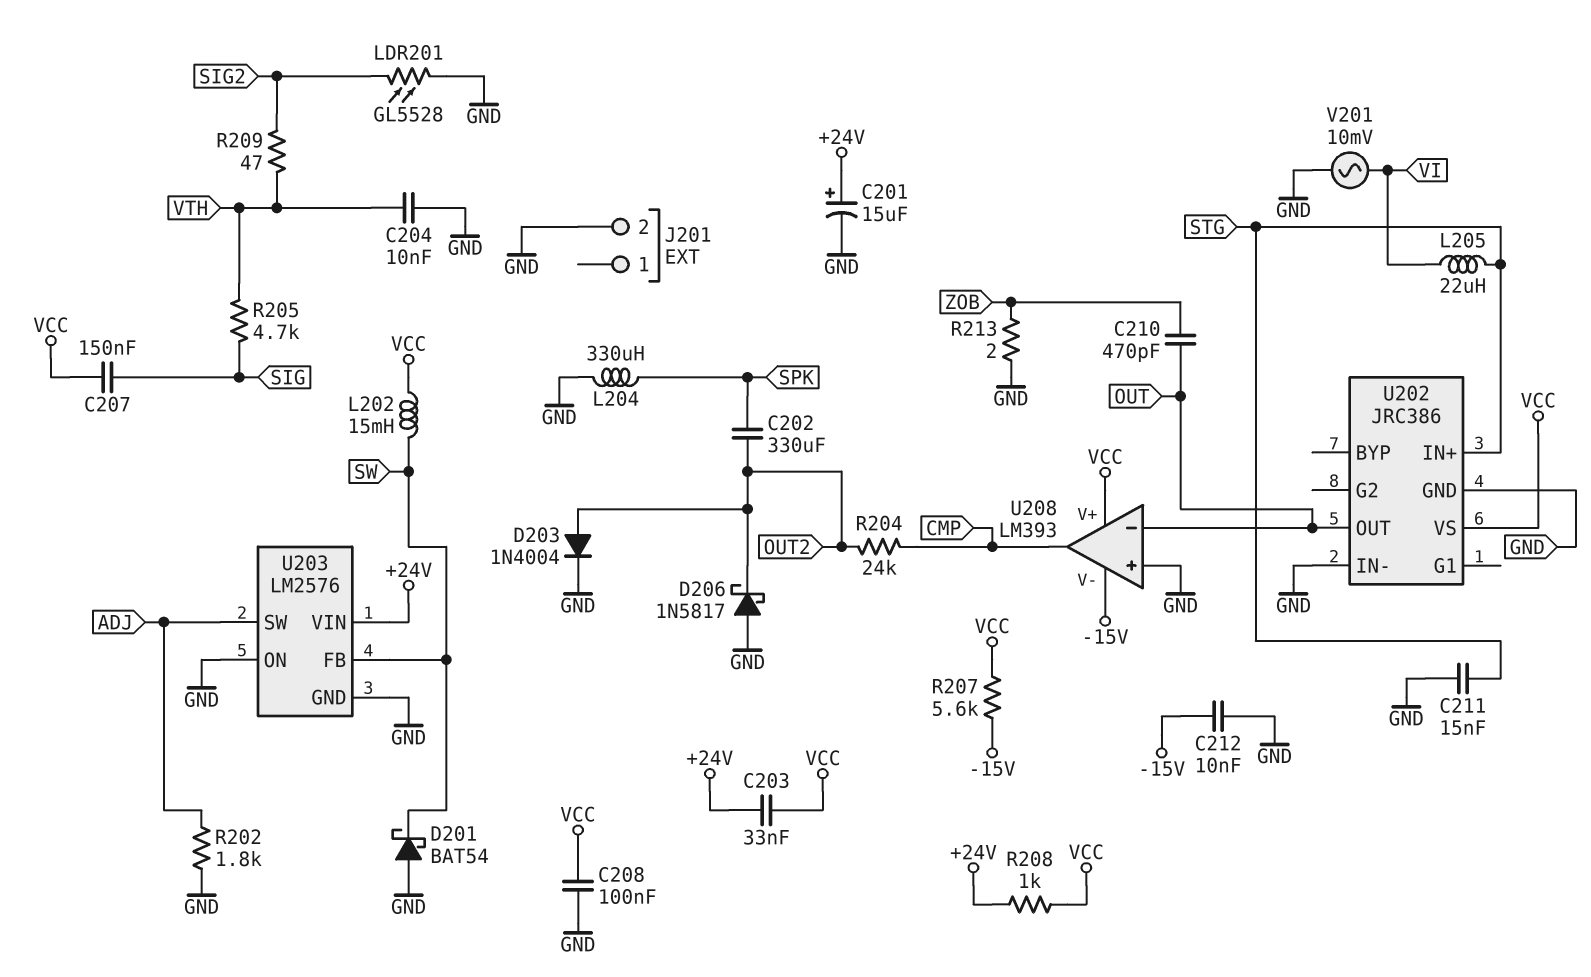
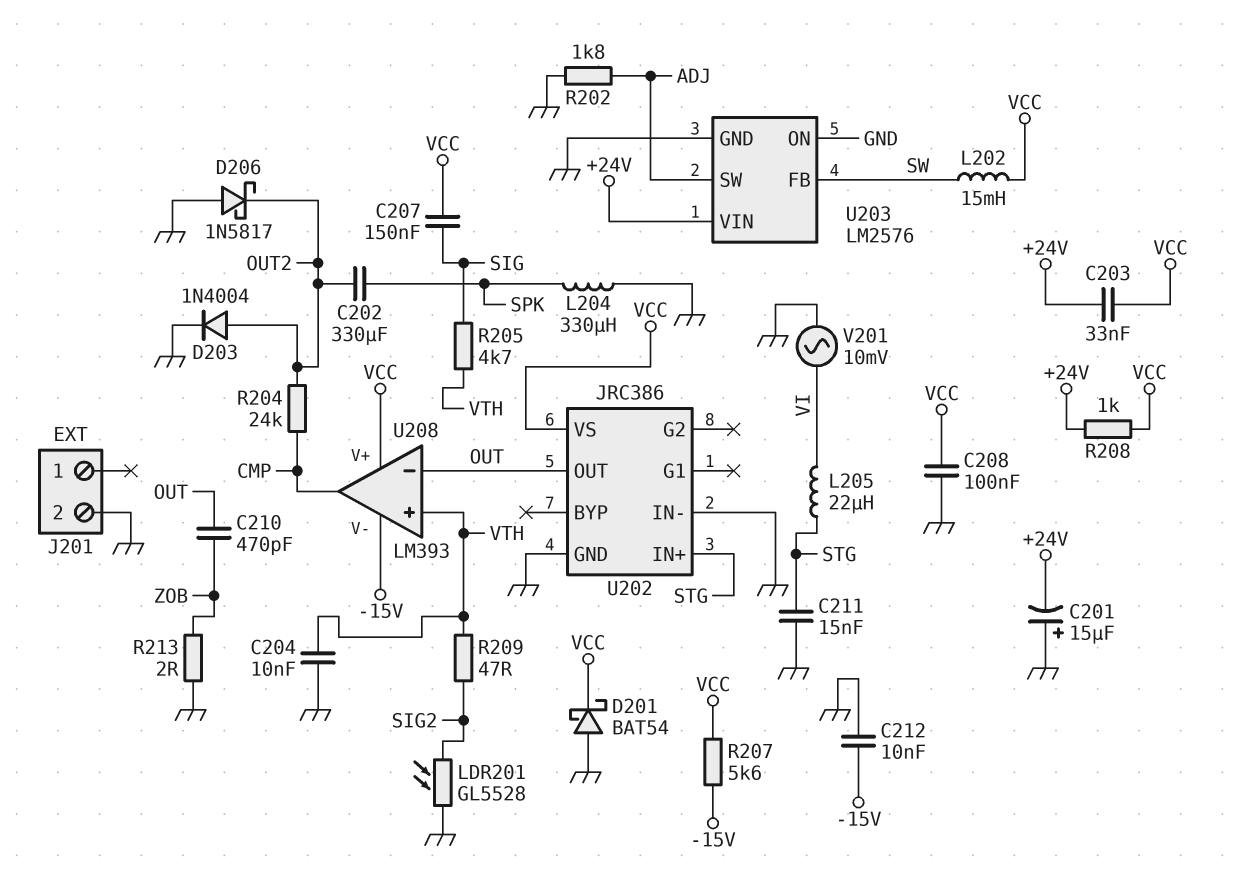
C201: 15uF (plus +24V, minus GND) -> 15uF (plus GND, minus +24V)
D201: schottky BAT54 (A GND, K SW) -> schottky BAT54 (A GND, K VCC)
U208 pin in+: GND -> VTH

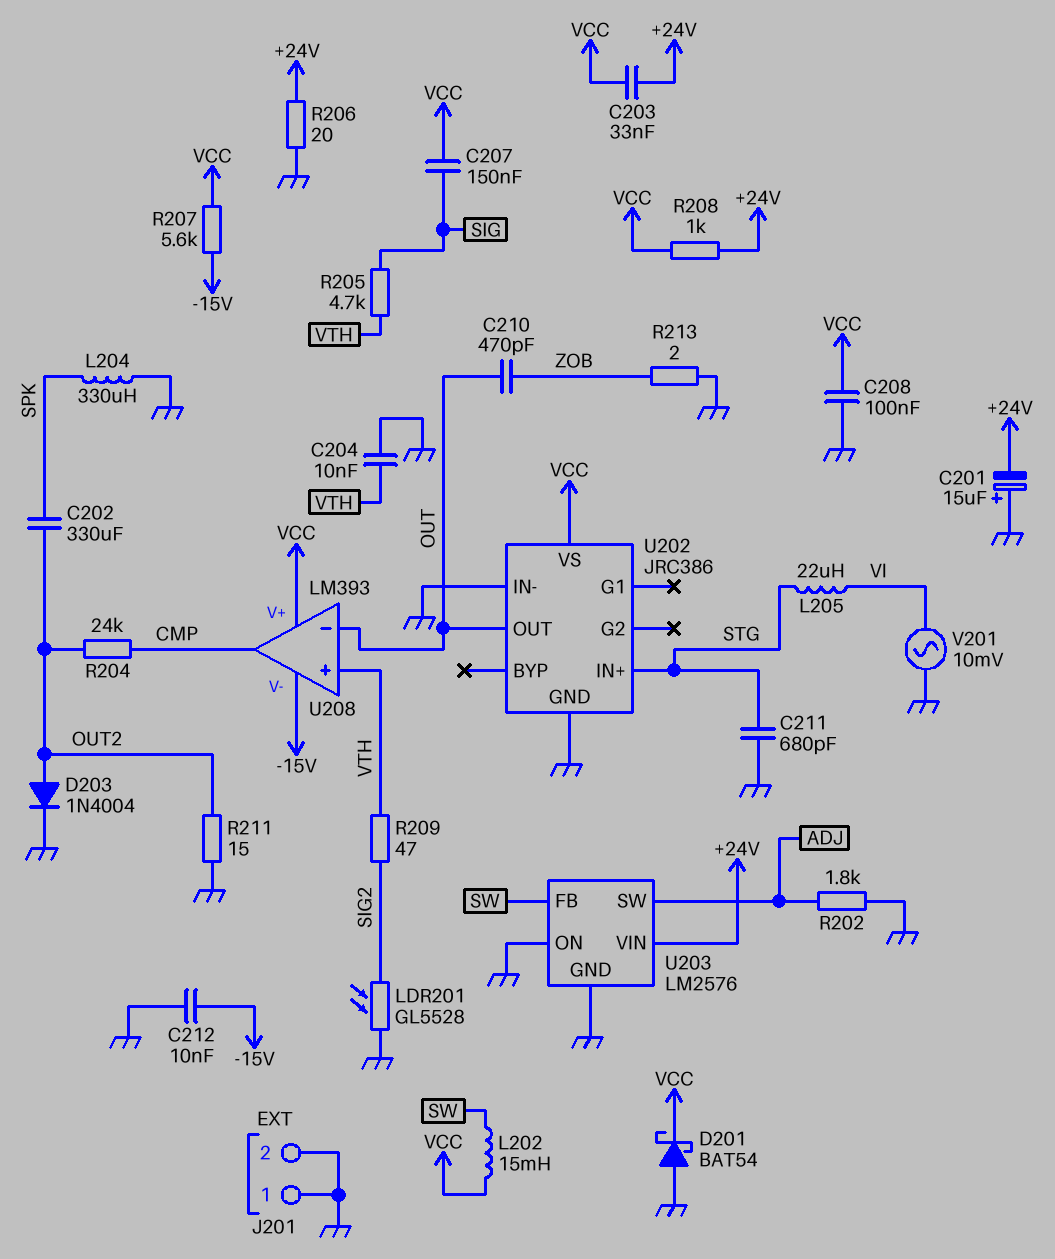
C211: 15nF (GND, STG) -> 680pF (GND, STG)
D206: schottky 1N5817 (A GND, K OUT2) -> none
J201 pin 1: none -> GND
R206: none -> 20 (+24V, GND)
R211: none -> 15 (GND, OUT2)

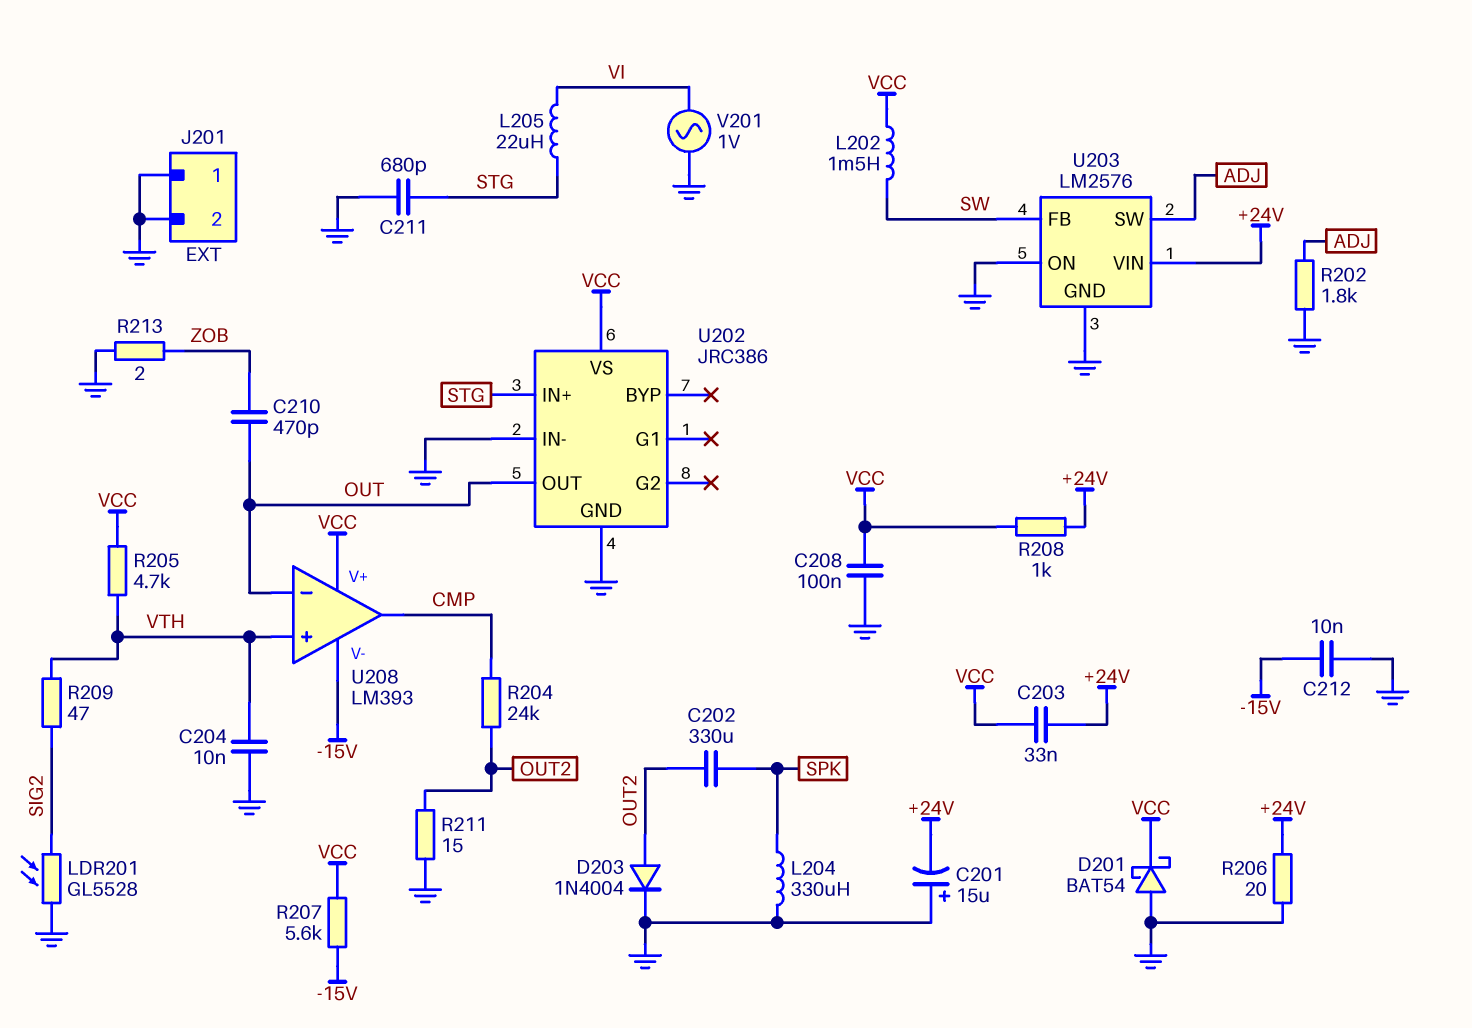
C207: 150nF (SIG, VCC) -> none
L202: 15mH (SW, VCC) -> 1.5mH (SW, VCC)
R205: 4.7k (SIG, VTH) -> 4.7k (VCC, VTH)
V201: AC 10mV (GND, VI) -> AC 1V (GND, VI)

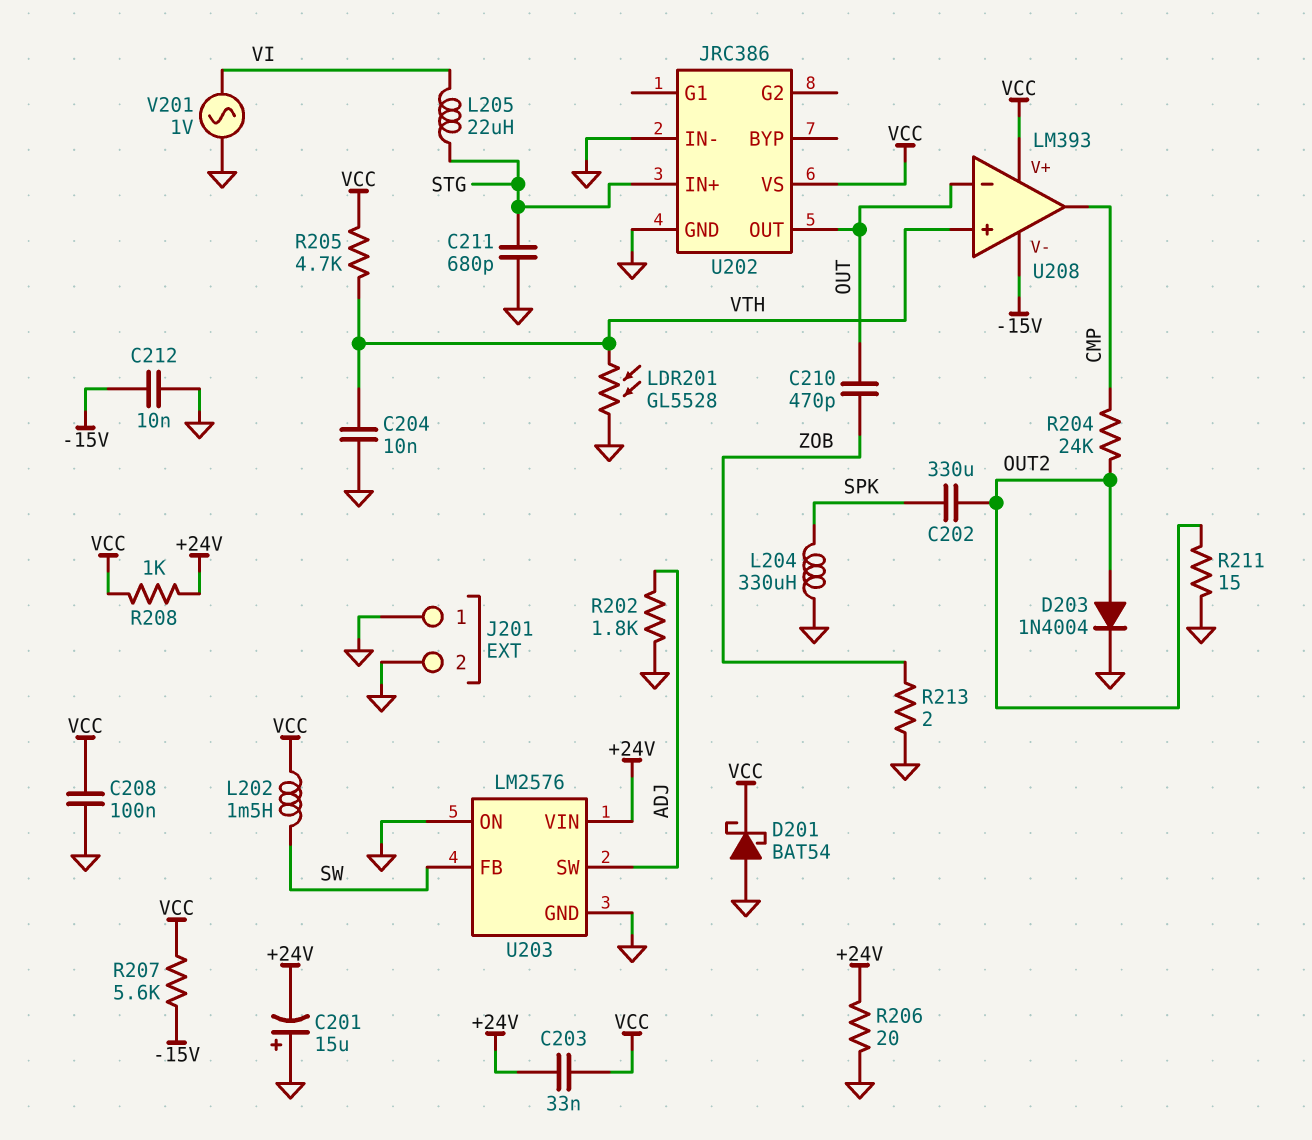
LDR201: GL5528 (GND, SIG2) -> GL5528 (GND, VTH)
R209: 47 (SIG2, VTH) -> none

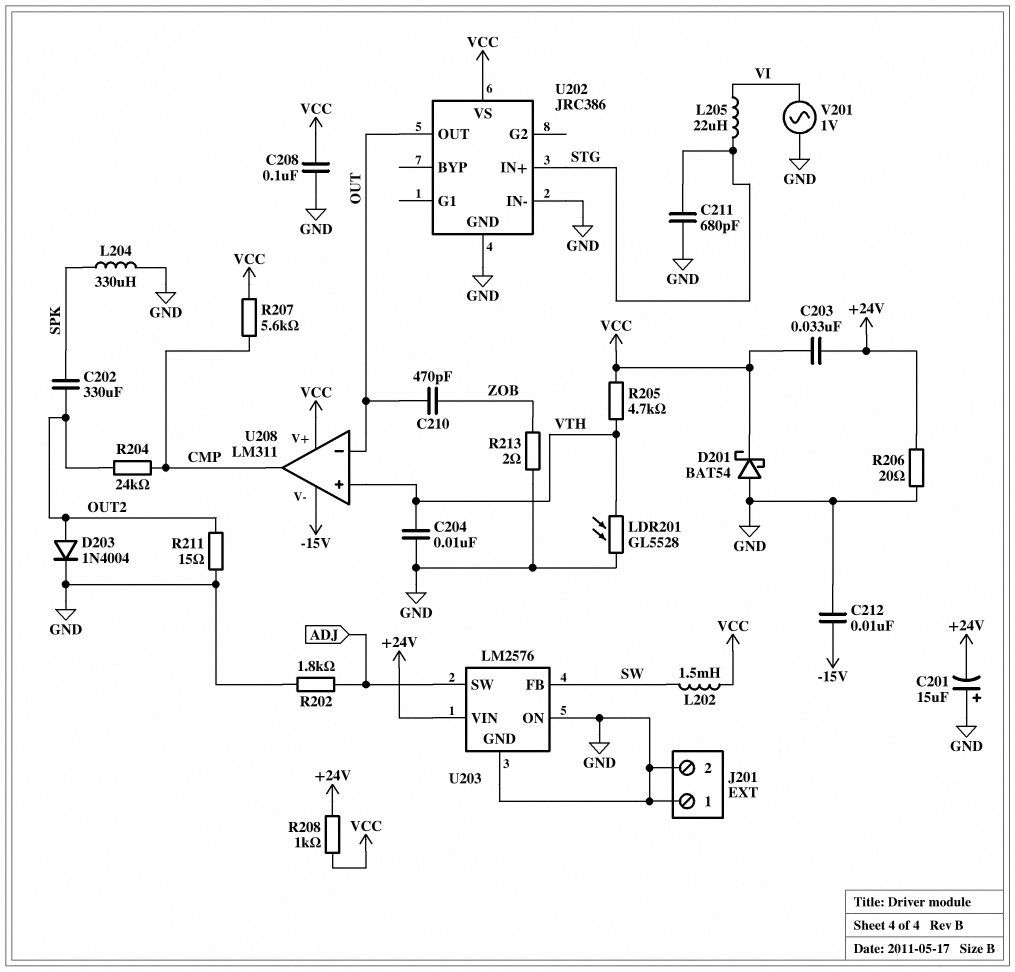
R207: 5.6k (-15V, VCC) -> 5.6k (CMP, VCC)
U208: LM393 -> LM311

